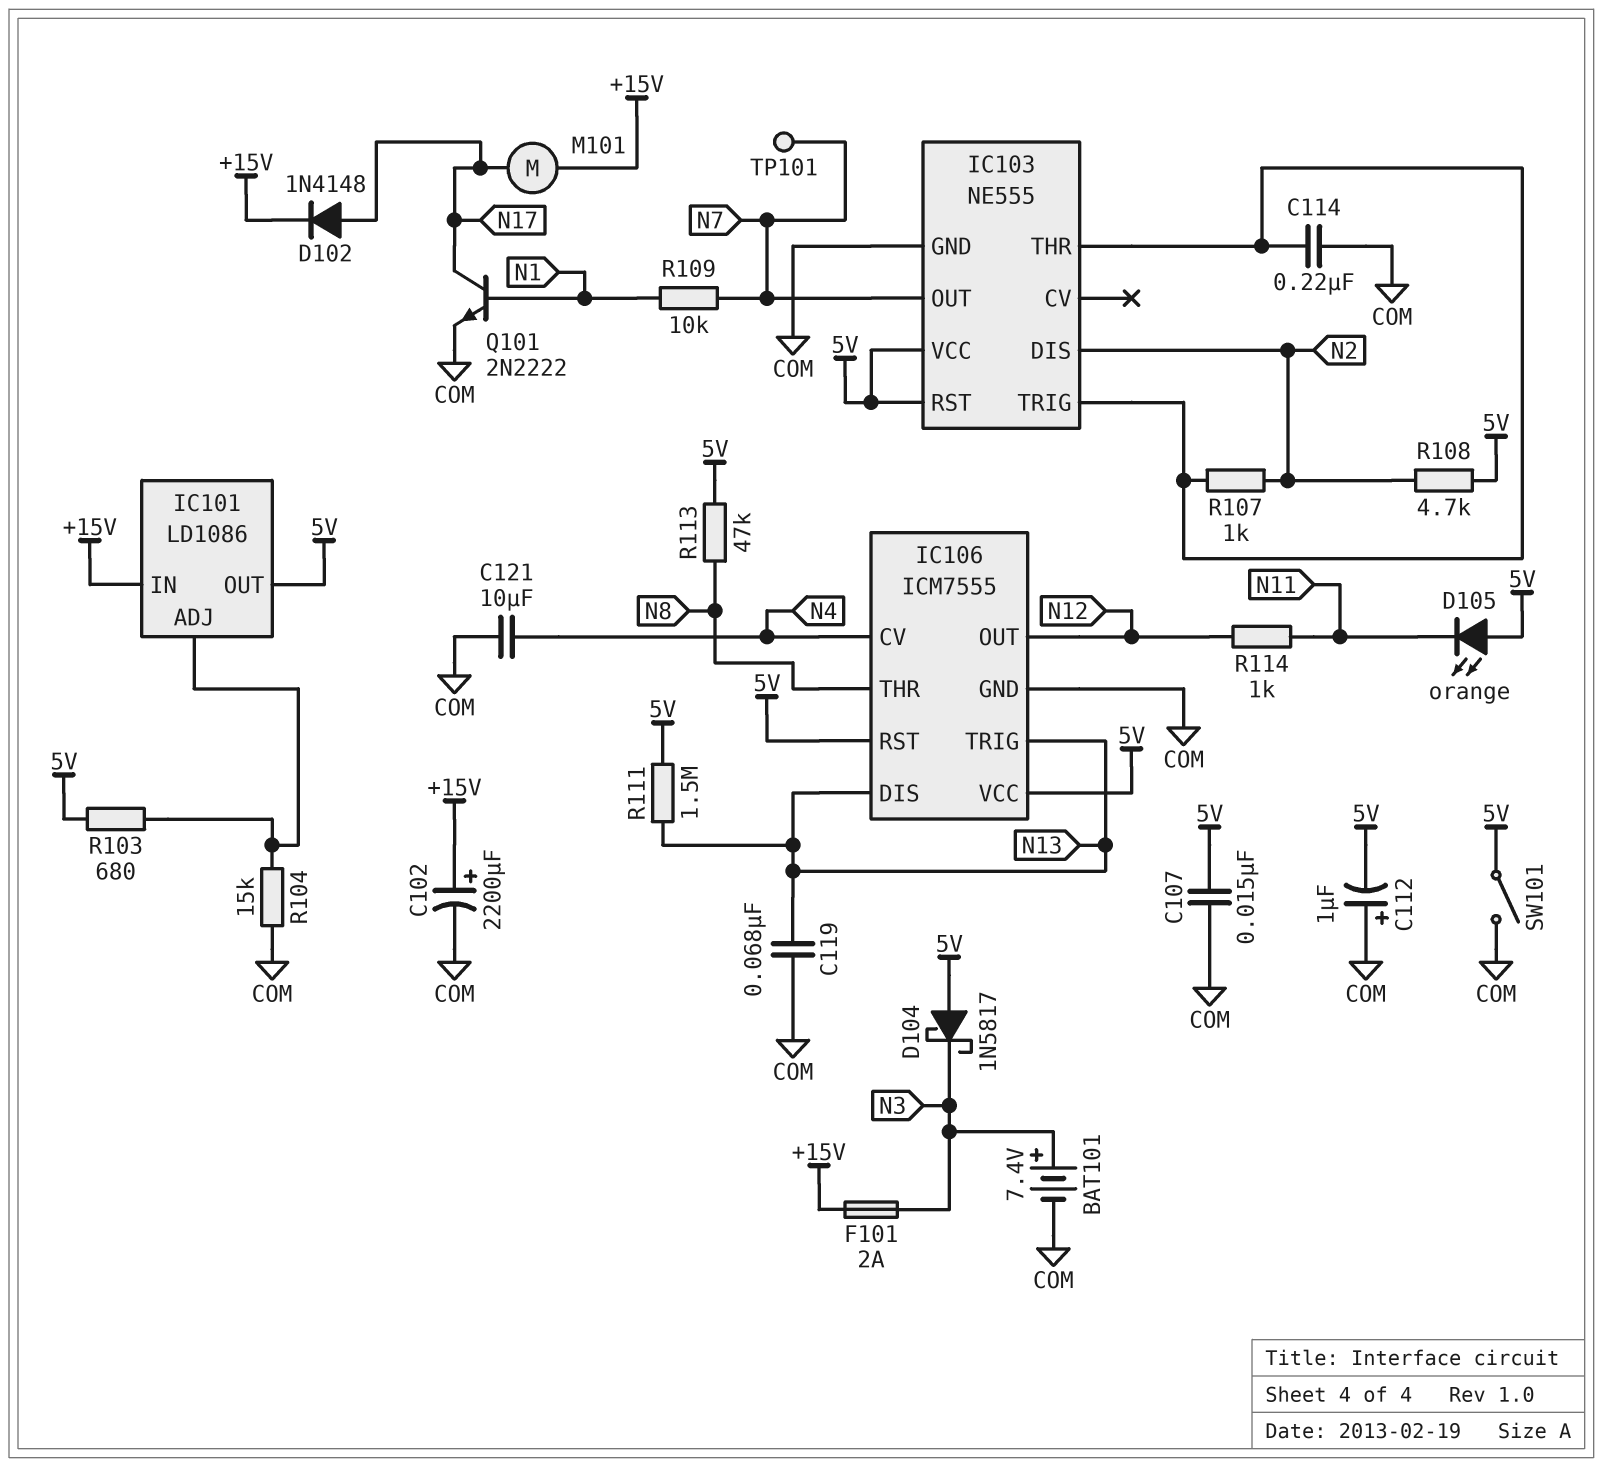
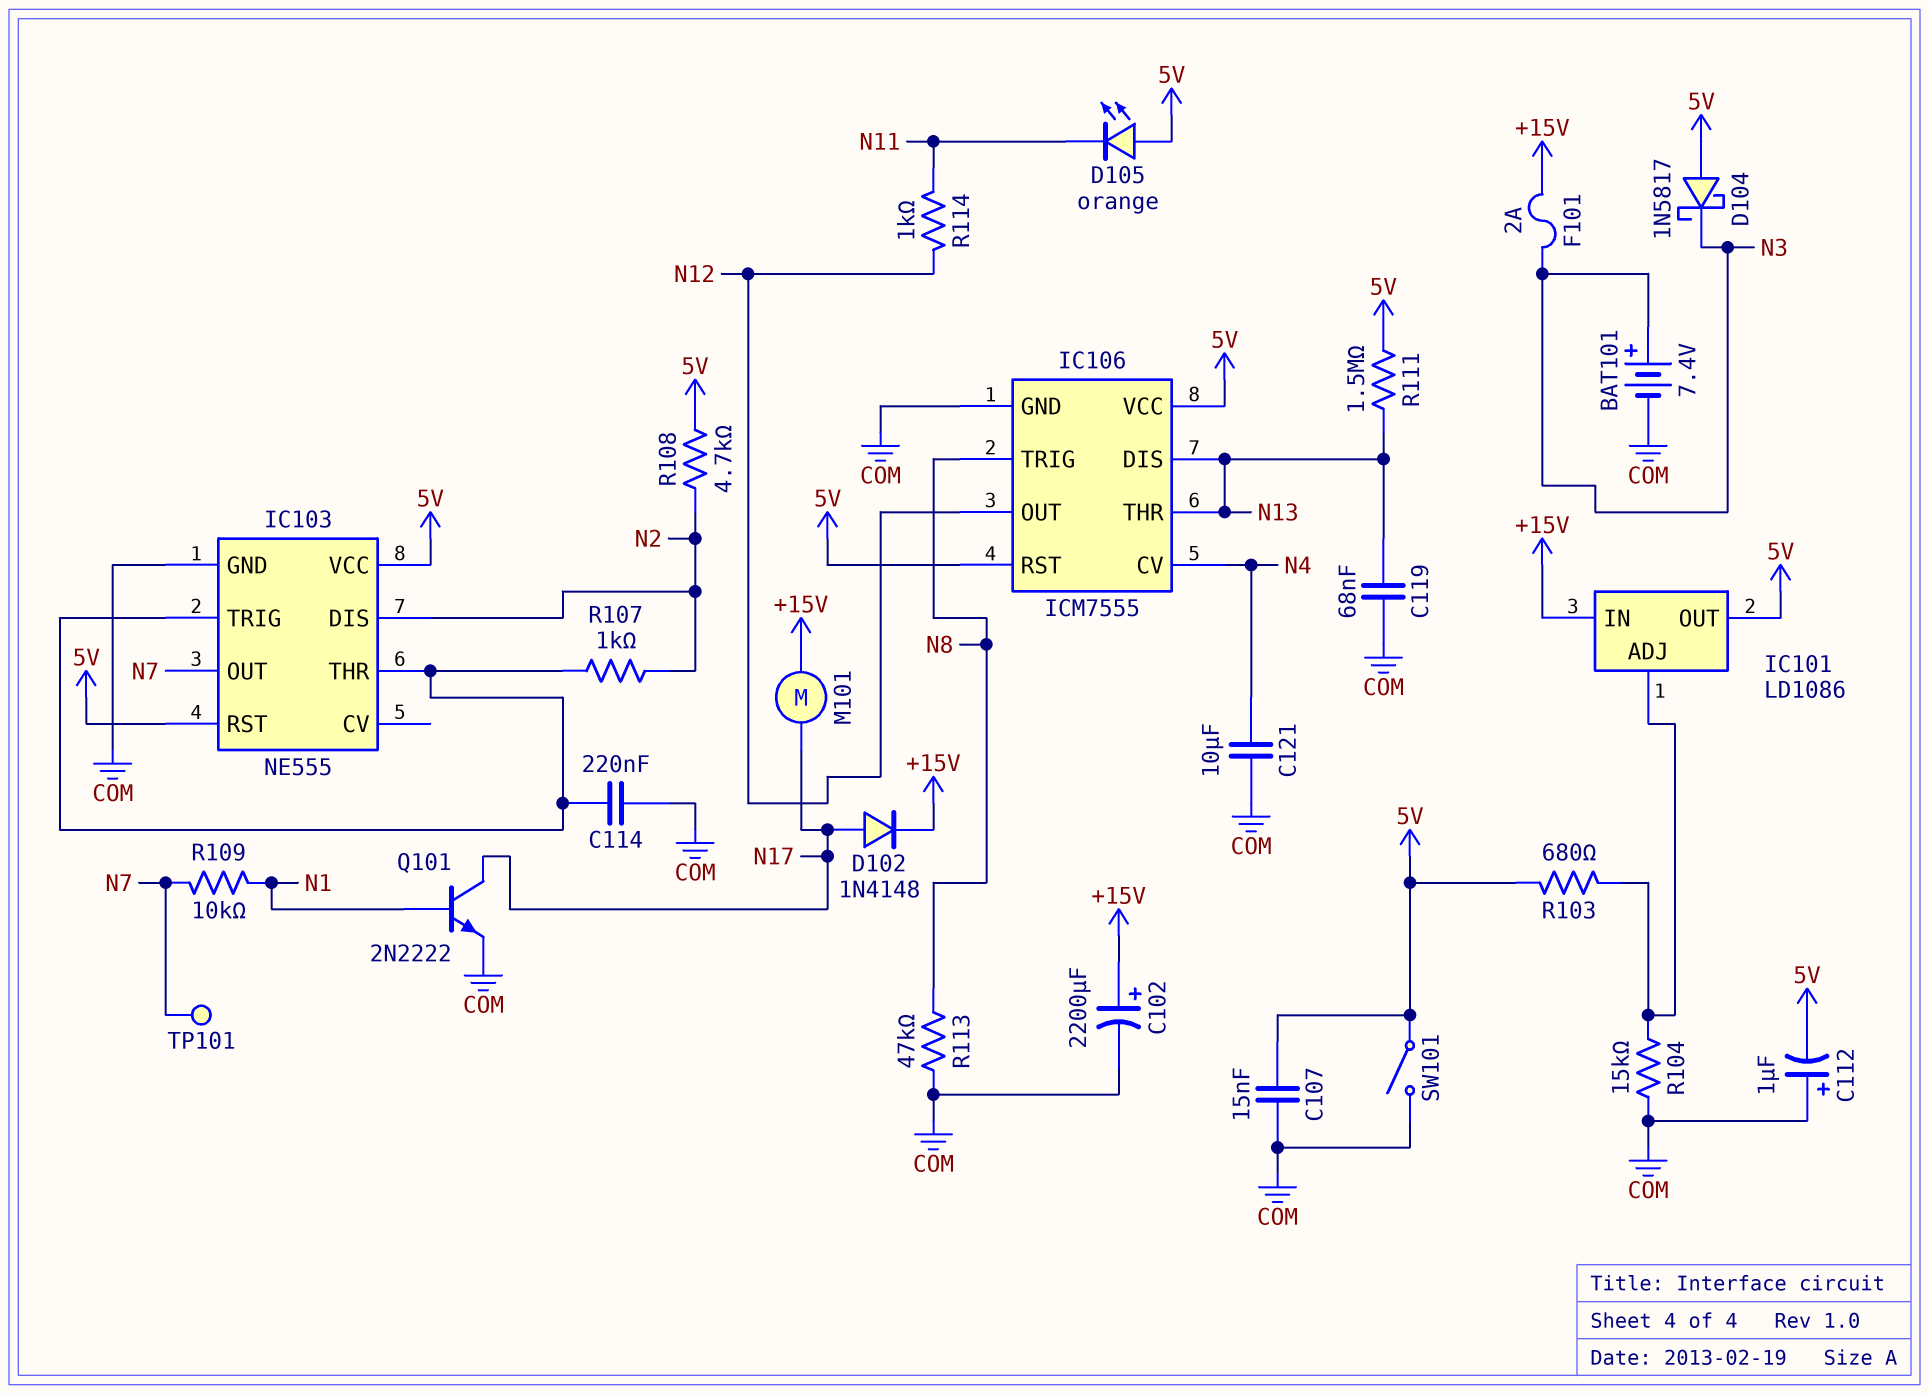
IC106 pin THR: N8 -> N13
IC106 pin TRIG: N13 -> N8
R113: 47k (5V, N8) -> 47k (COM, N8)

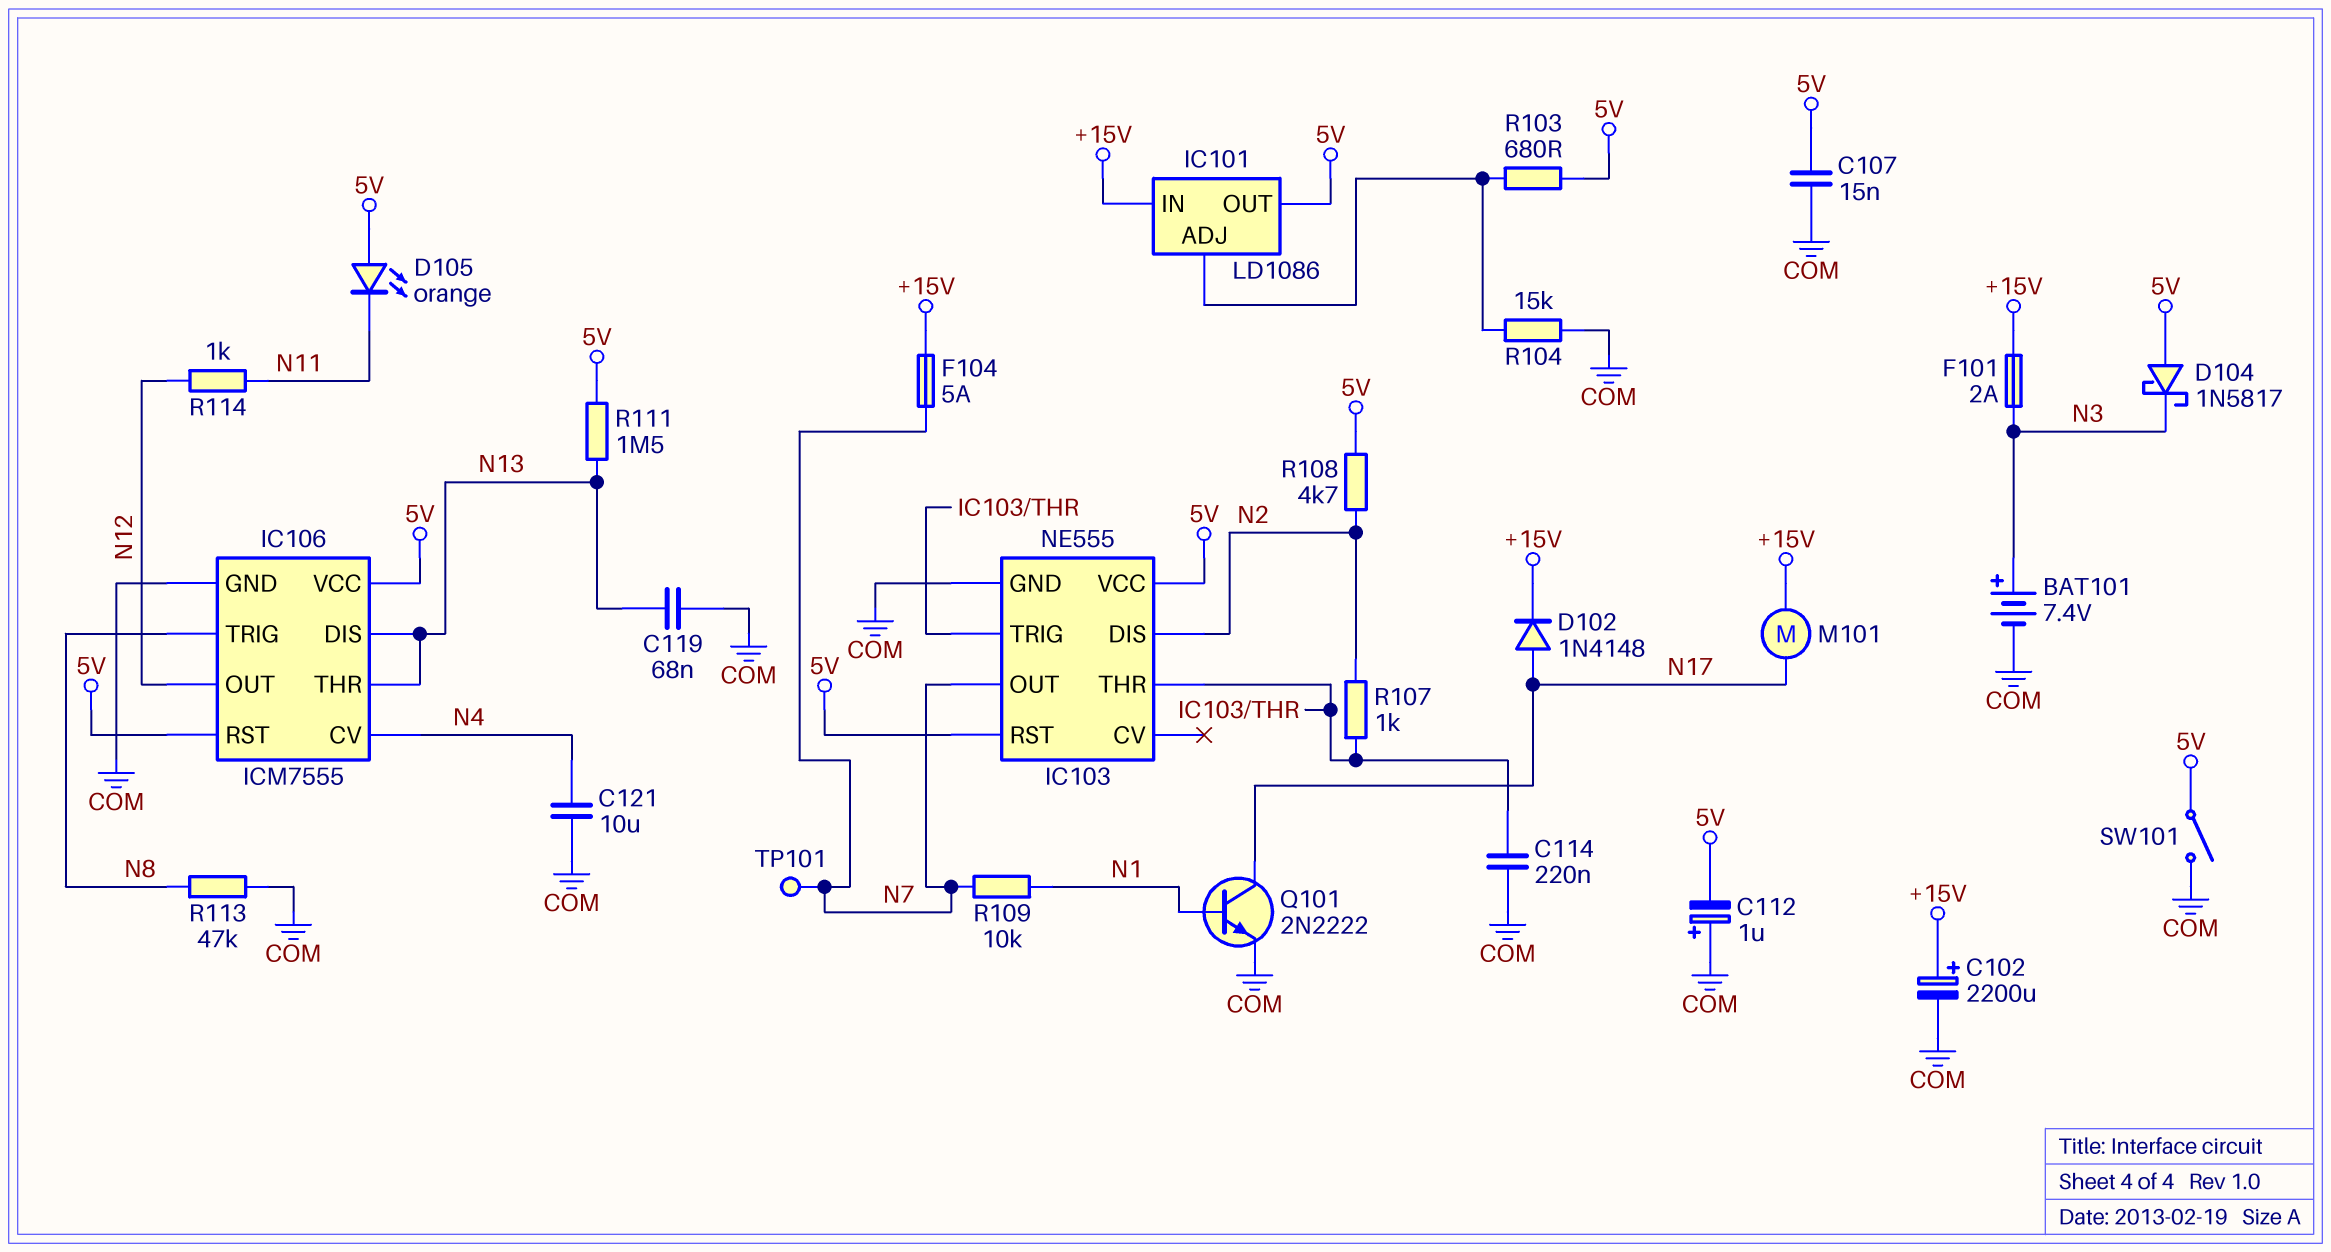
F104: none -> 5A (+15V, N7)

